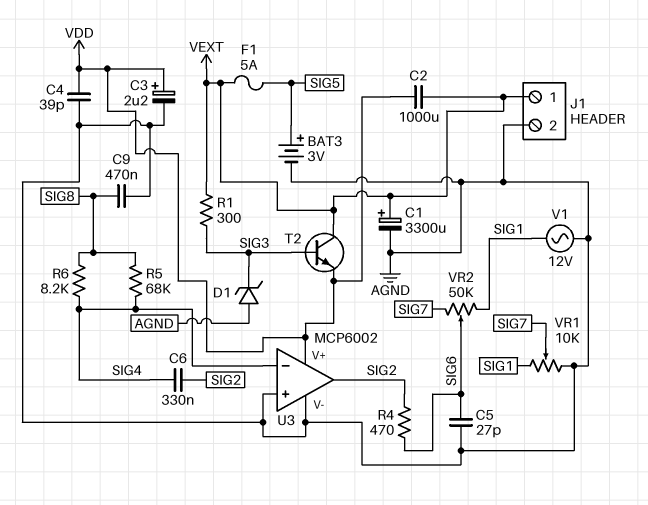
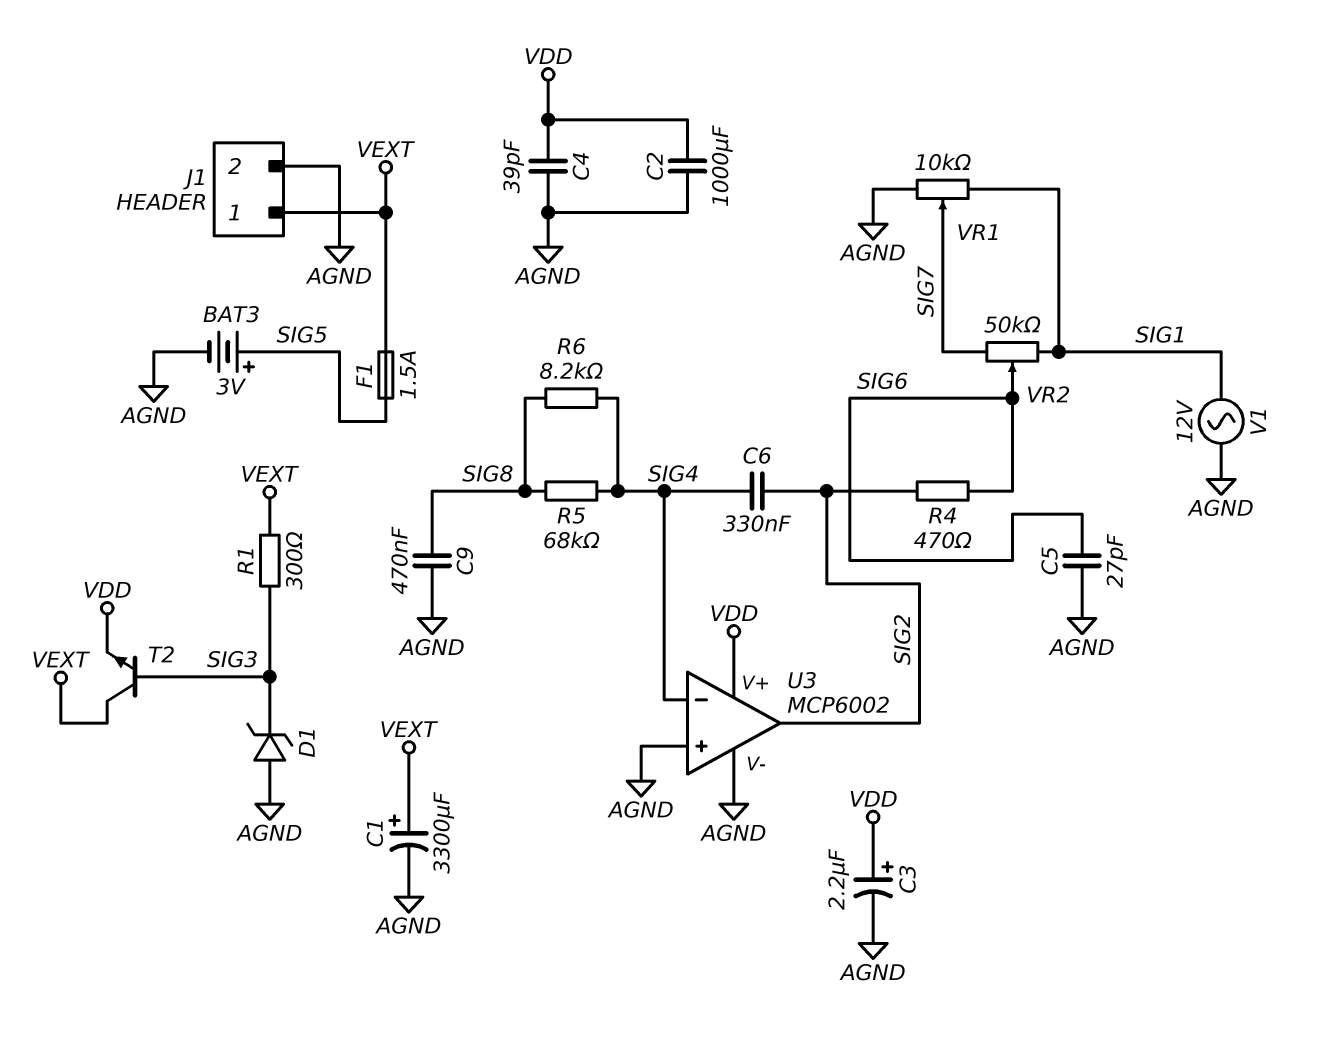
C2: 1000uF (VDD, VEXT) -> 1000uF (AGND, VDD)
F1: 5A (SIG5, VEXT) -> 1.5A (SIG5, VEXT)

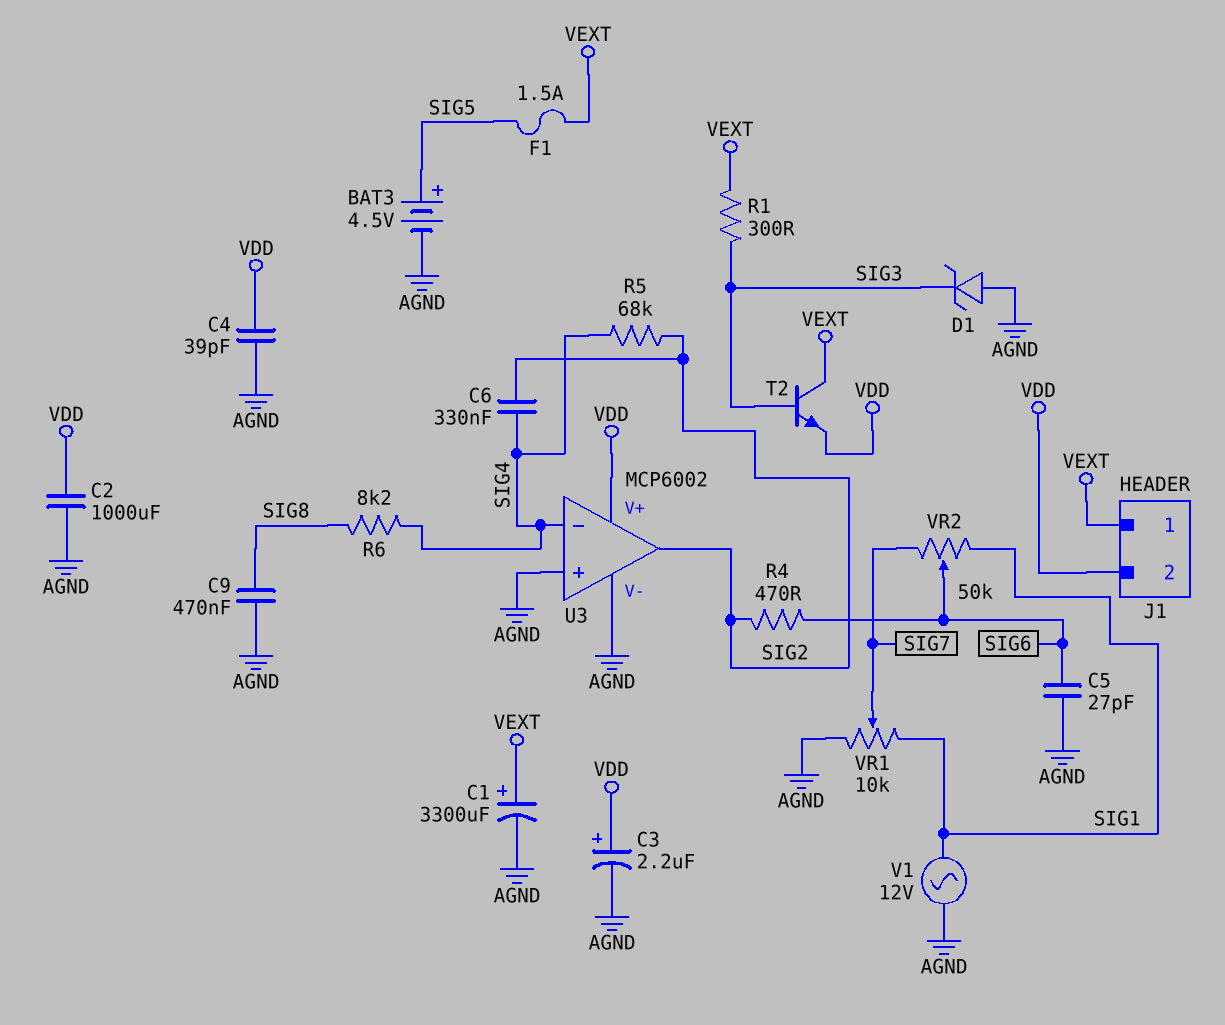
BAT3: 3V (plus SIG5, minus AGND) -> 4.5V (plus SIG5, minus AGND)
J1 pin 2: AGND -> VDD
R5: 68k (SIG4, SIG8) -> 68k (SIG2, SIG4)

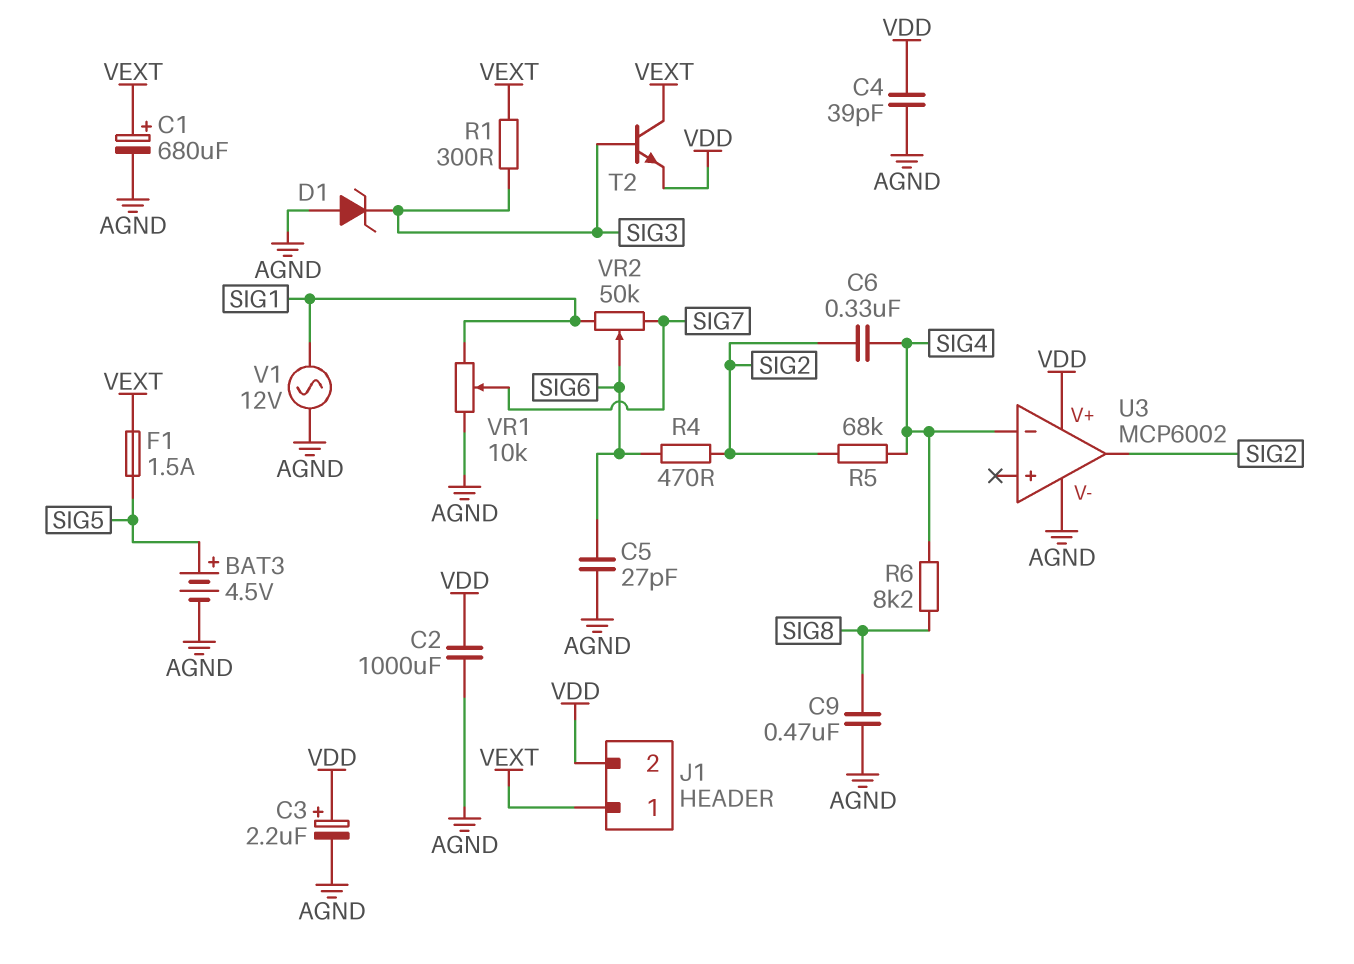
C1: 3300uF (plus VEXT, minus AGND) -> 680uF (plus VEXT, minus AGND)
U3 pin in+: AGND -> none

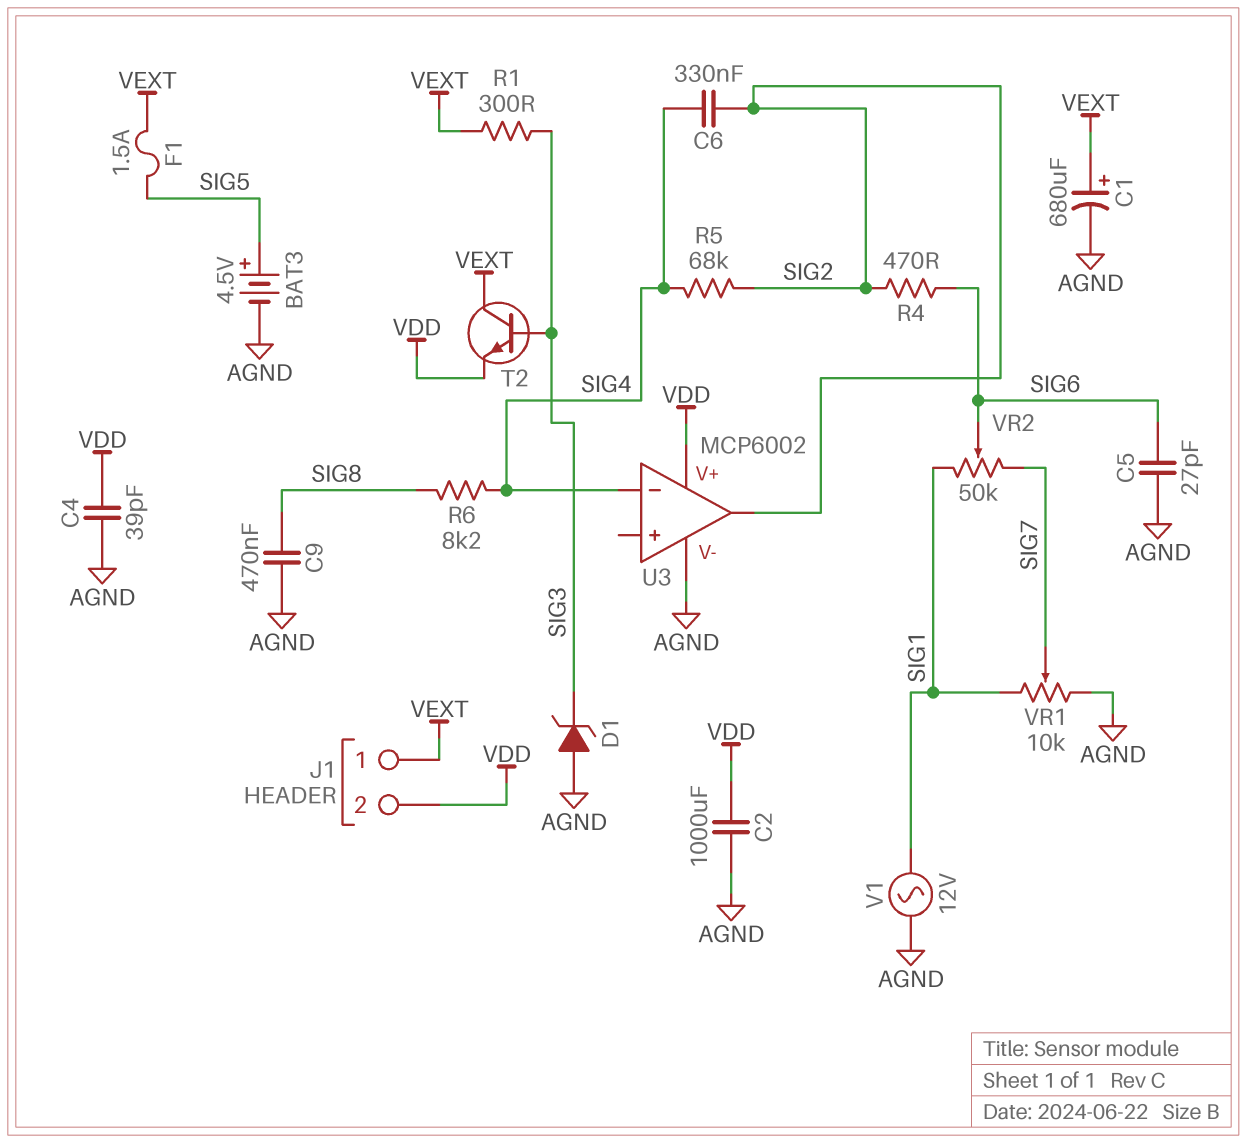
C3: 2.2uF (plus VDD, minus AGND) -> none

